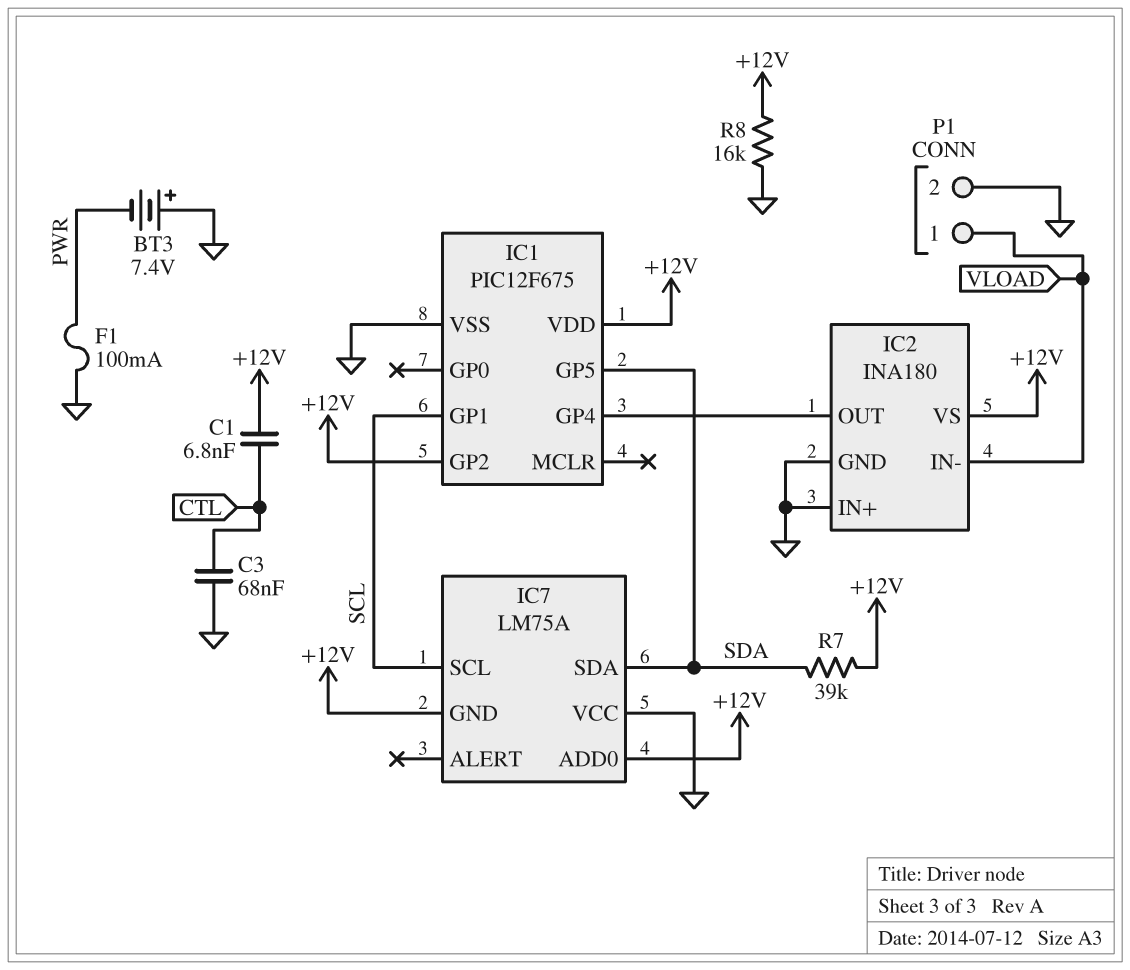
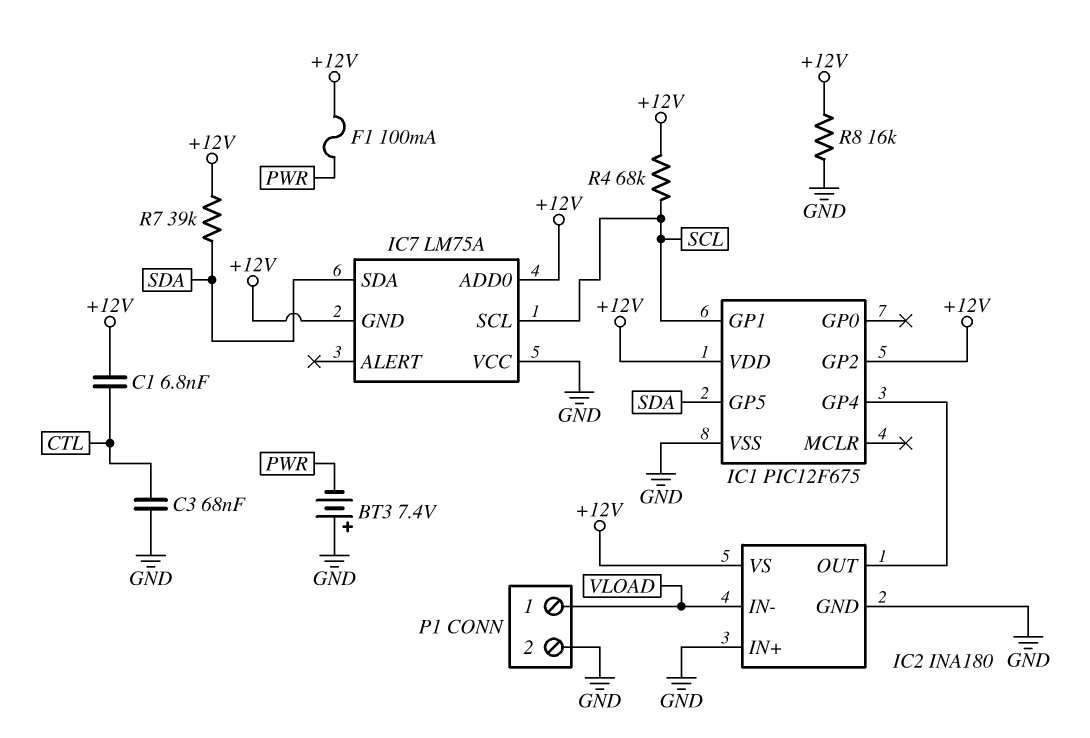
F1: 100mA (GND, PWR) -> 100mA (+12V, PWR)
R4: none -> 68k (+12V, SCL)

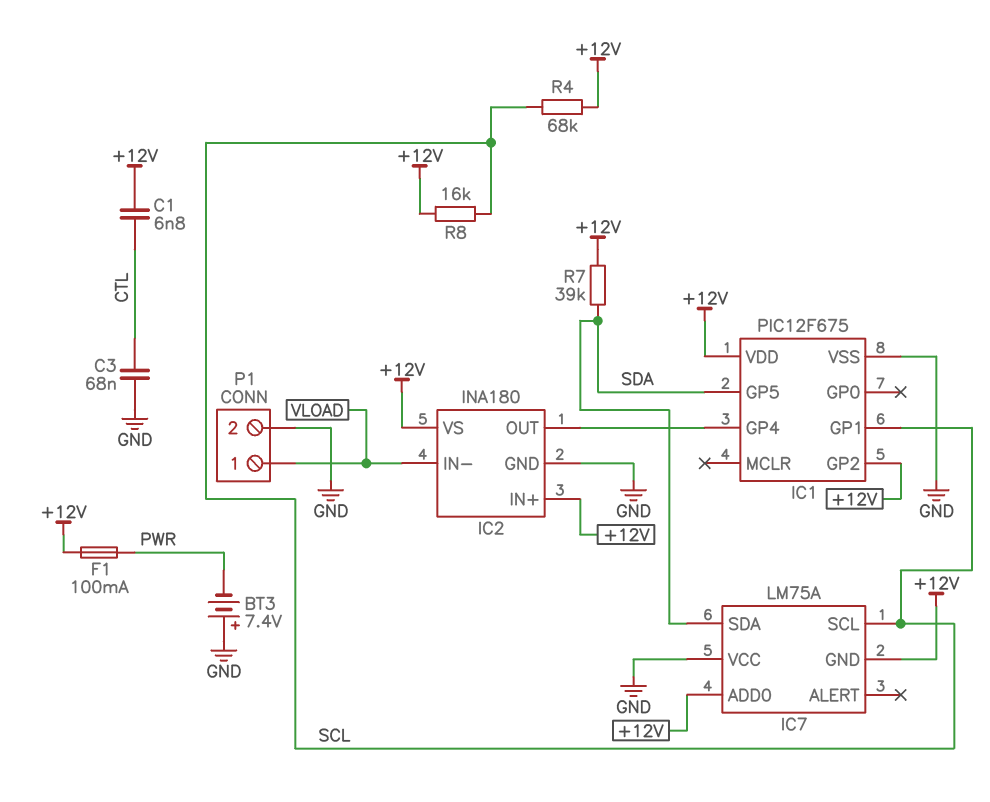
IC2 pin IN+: GND -> +12V
R8: 16k (+12V, GND) -> 16k (+12V, SCL)

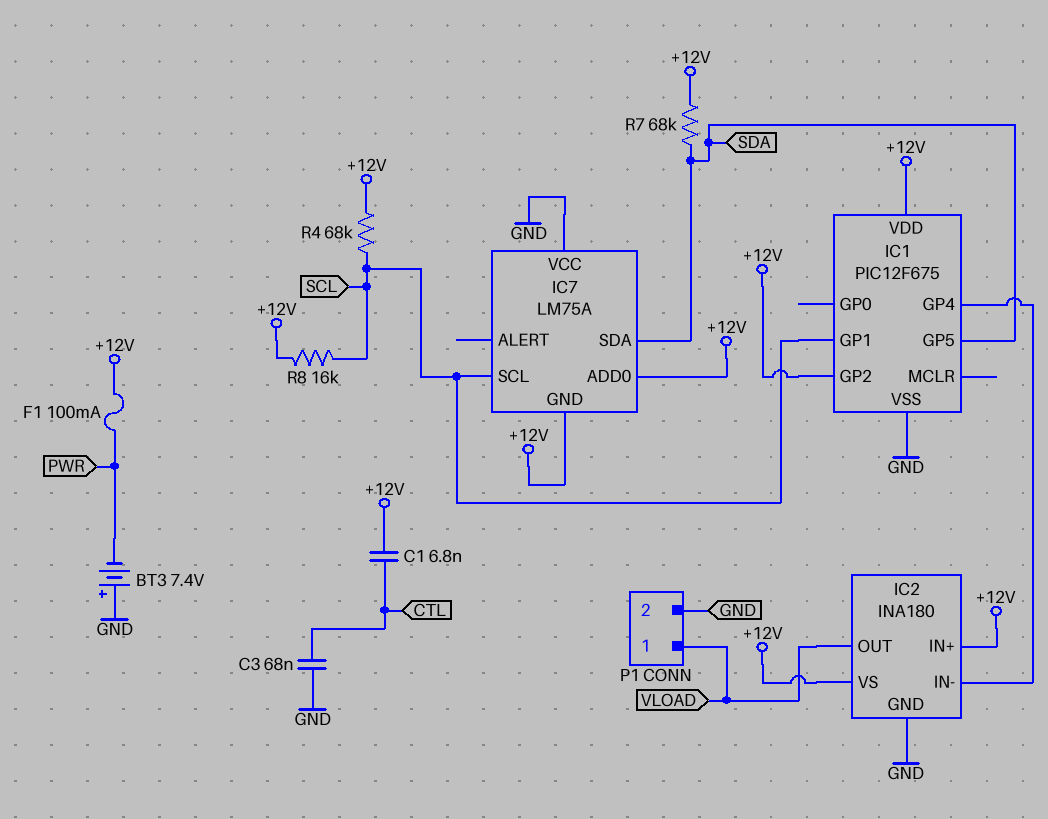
IC2 pin IN-: VLOAD -> IC1/GP4
IC2 pin OUT: IC1/GP4 -> VLOAD
R7: 39k (+12V, SDA) -> 68k (+12V, SDA)

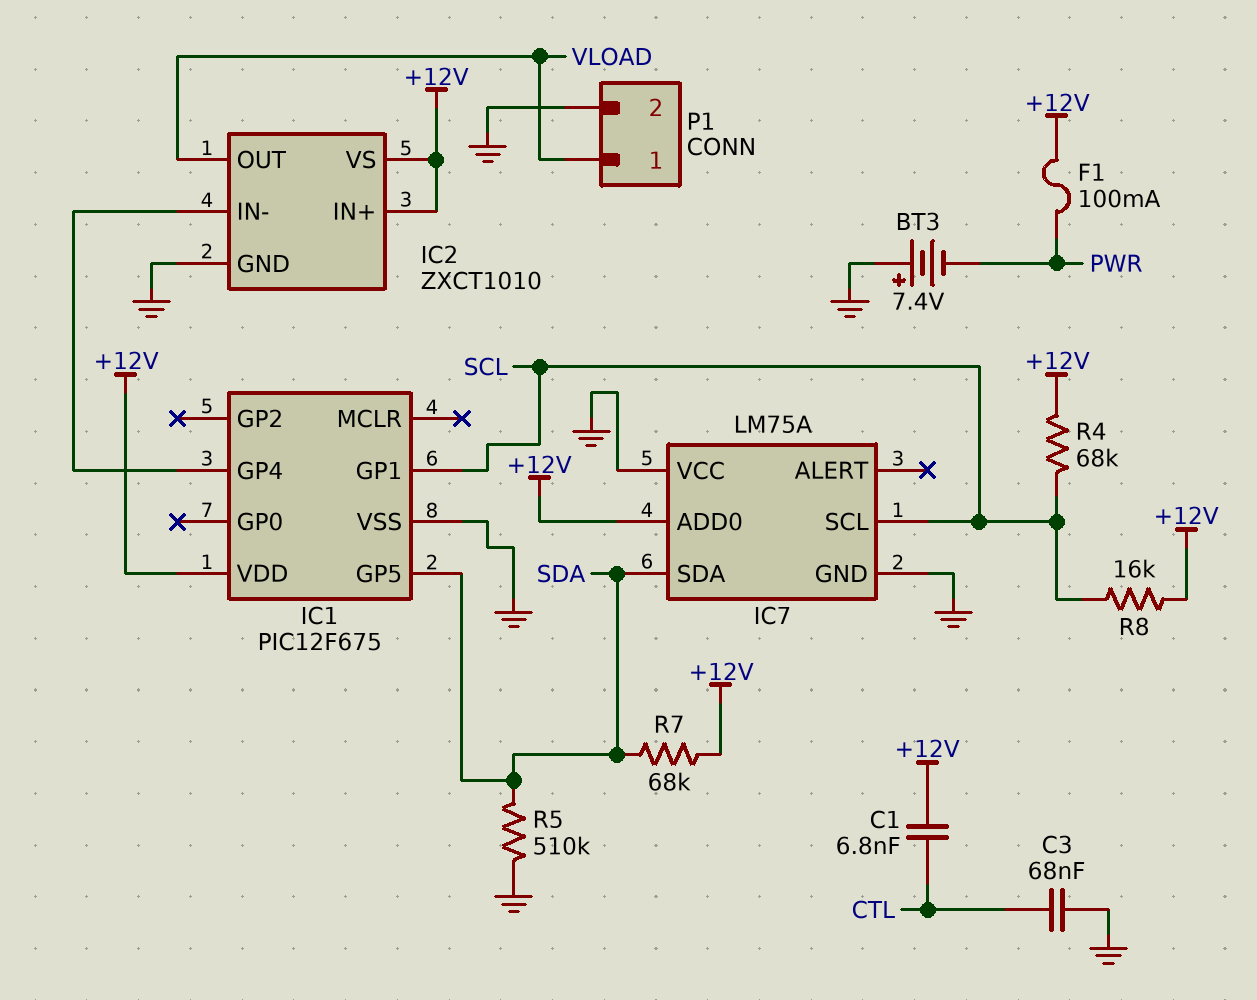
IC1 pin GP2: +12V -> none
IC2: INA180 -> ZXCT1010
IC7 pin GND: +12V -> GND
R5: none -> 510k (GND, SDA)

